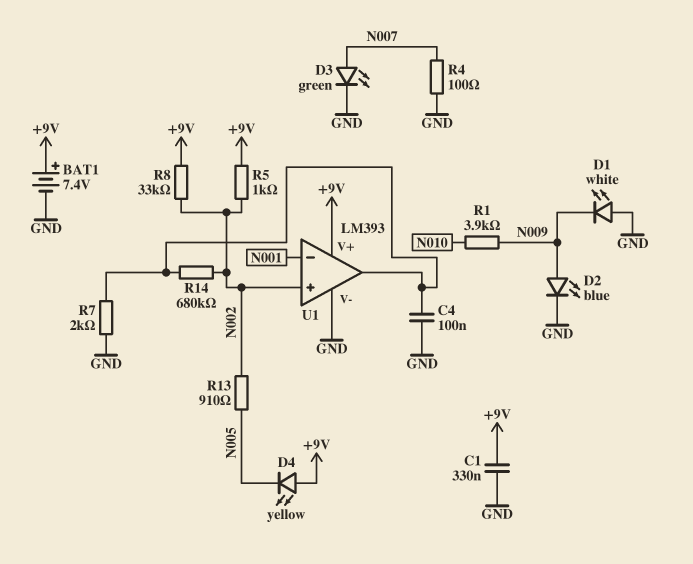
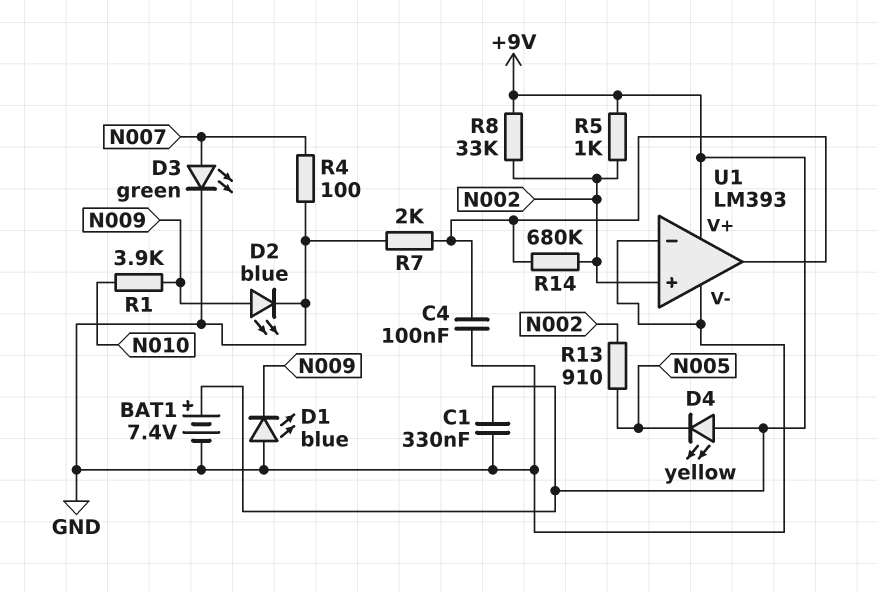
D1: LED white (A GND, K N009) -> LED blue (A GND, K N009)
U1 pin in-: N001 -> GND

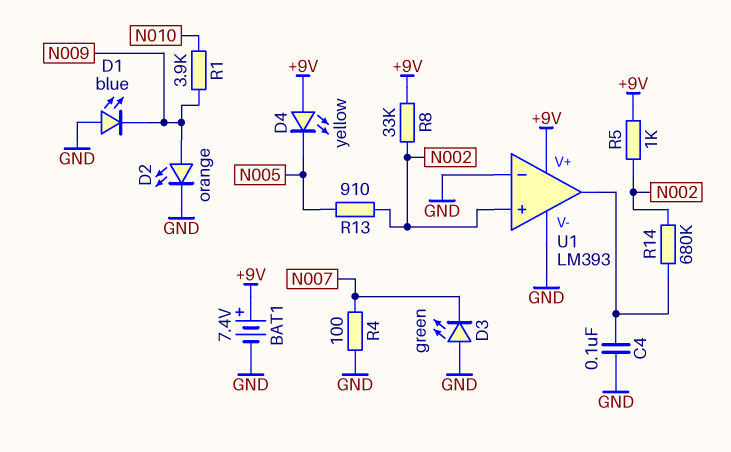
C1: 330nF (+9V, GND) -> none
D2: LED blue (A N009, K GND) -> LED orange (A N009, K GND)
D3: LED green (A N007, K GND) -> LED green (A GND, K N007)
R7: 2k (GND, U1/out) -> none

